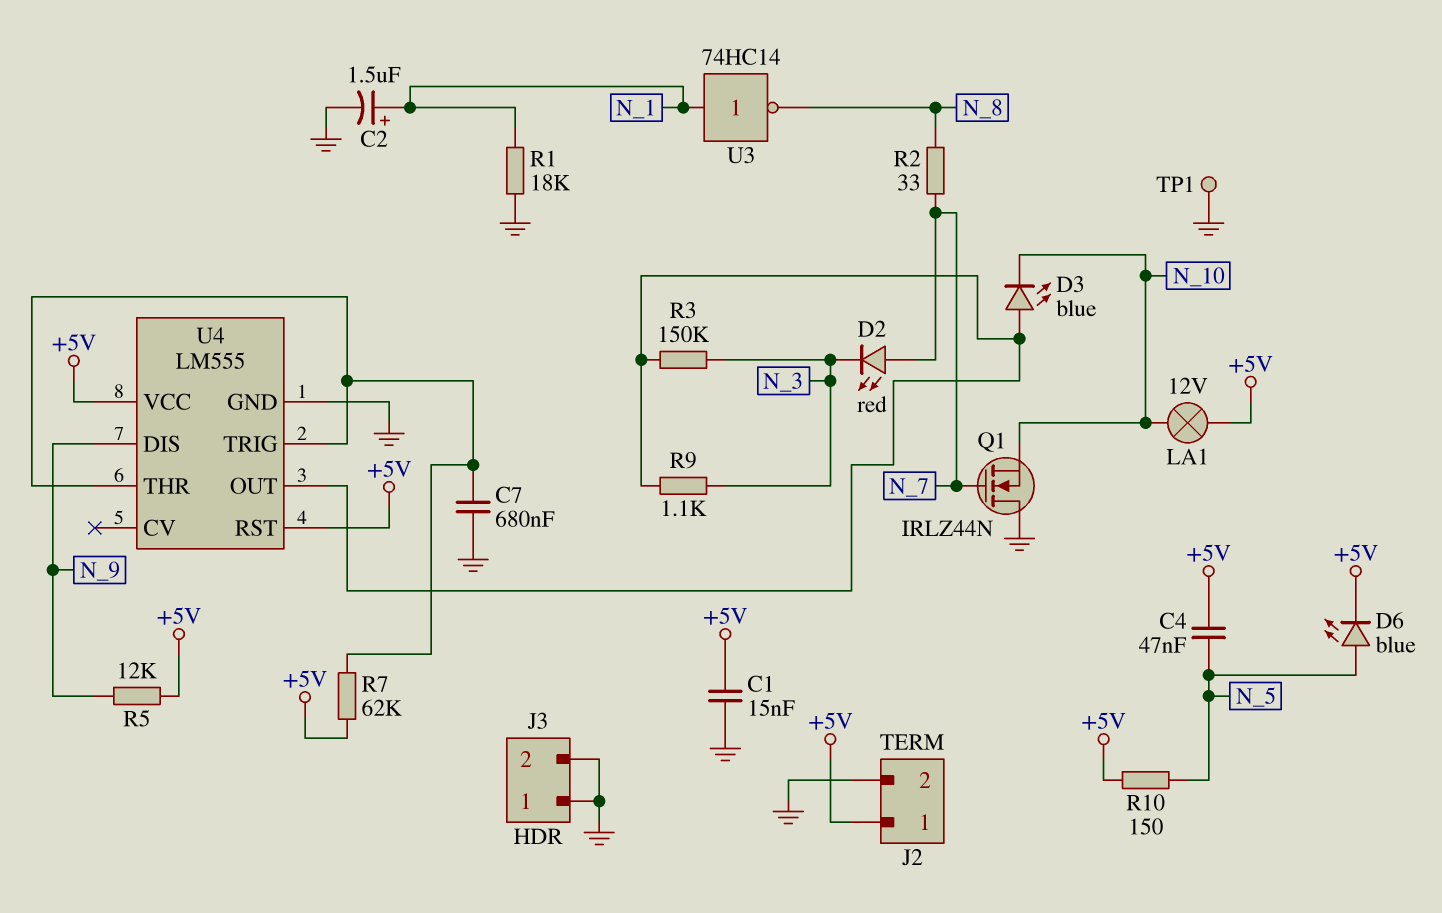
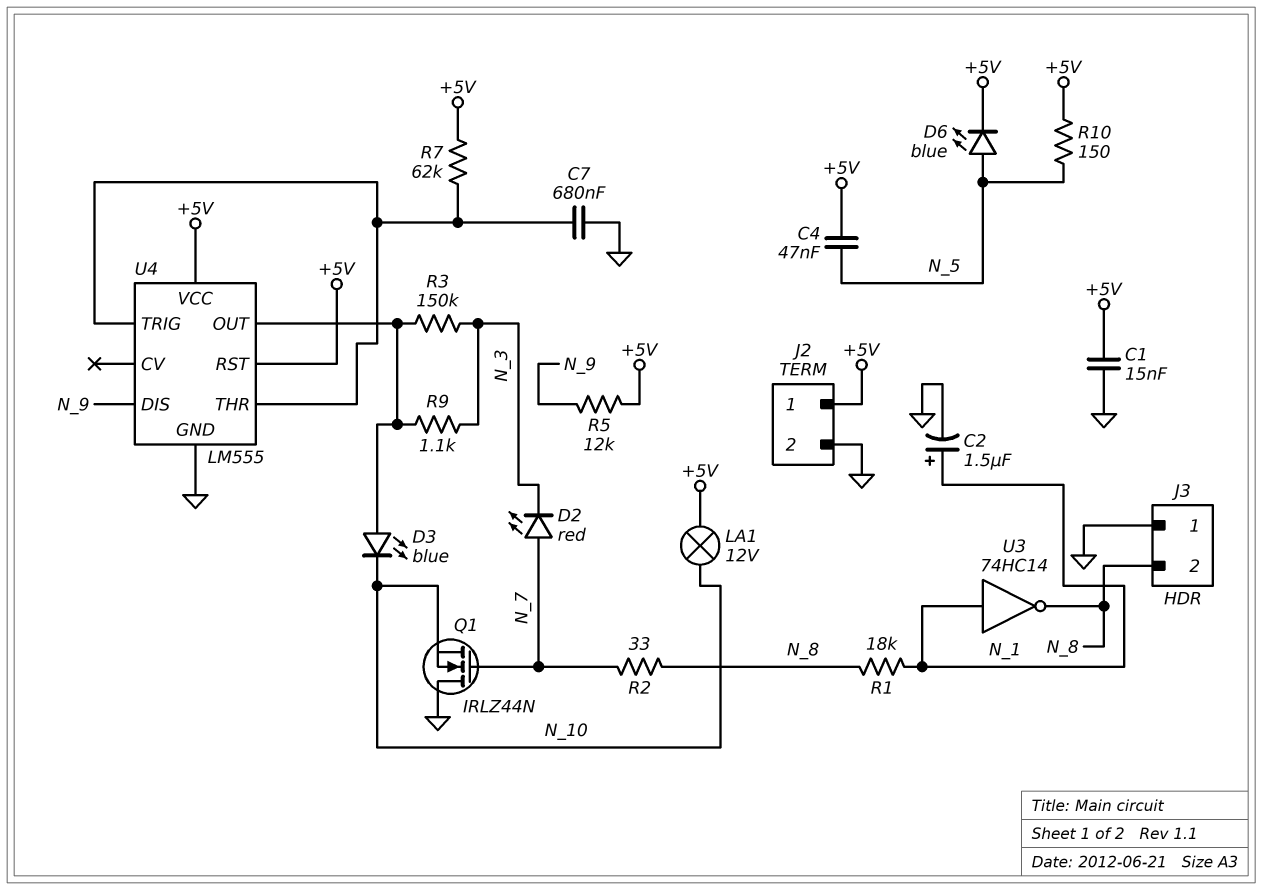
J3 pin 2: GND -> N_8
R1: 18k (GND, N_1) -> 18k (N_1, N_8)
TP1: test point (GND) -> none

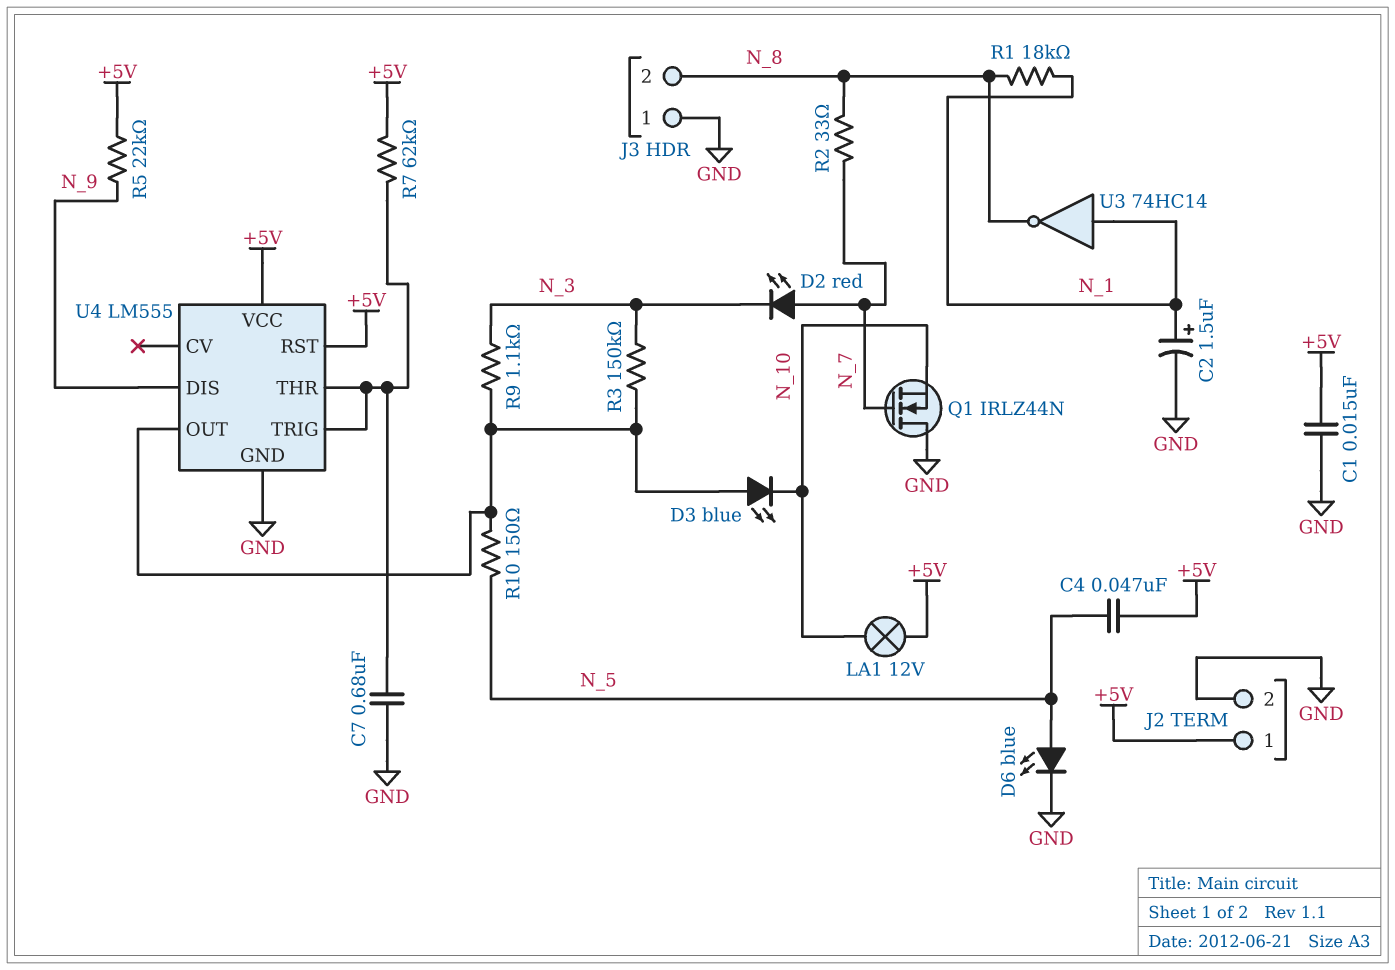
D6: LED blue (A N_5, K +5V) -> LED blue (A N_5, K GND)
R5: 12k (+5V, N_9) -> 22k (+5V, N_9)
R10: 150 (+5V, N_5) -> 150 (N_5, U4/OUT)

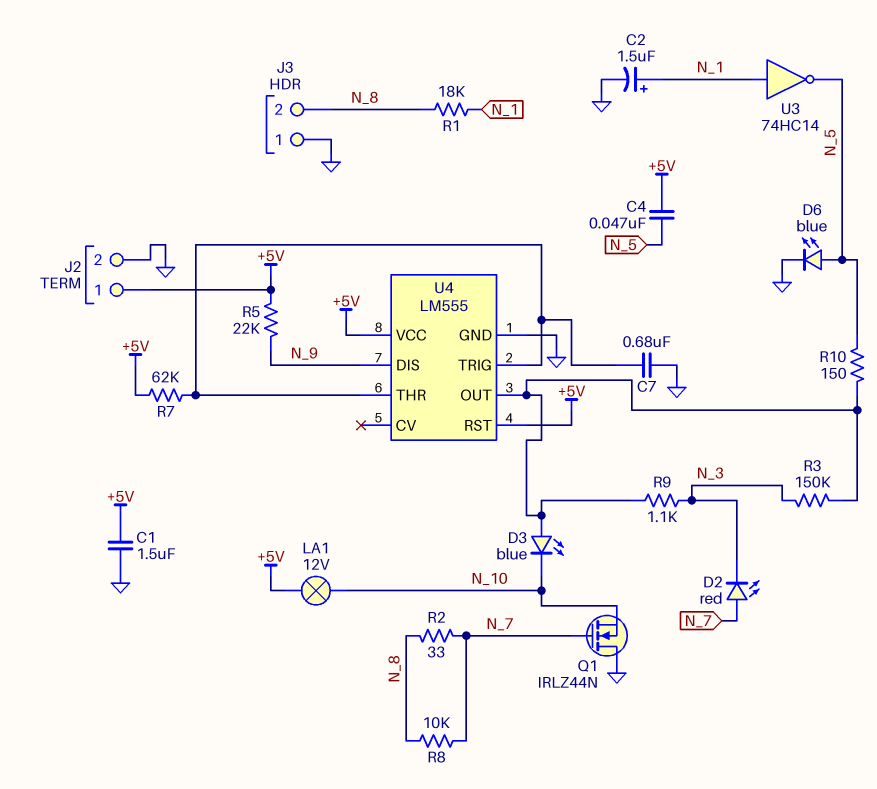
C1: 15nF (+5V, GND) -> 1.5uF (+5V, GND)
R8: none -> 10k (N_7, N_8)
U3: NOT 74HC14 (in N_1, out N_8) -> NOT 74HC14 (in N_1, out N_5)

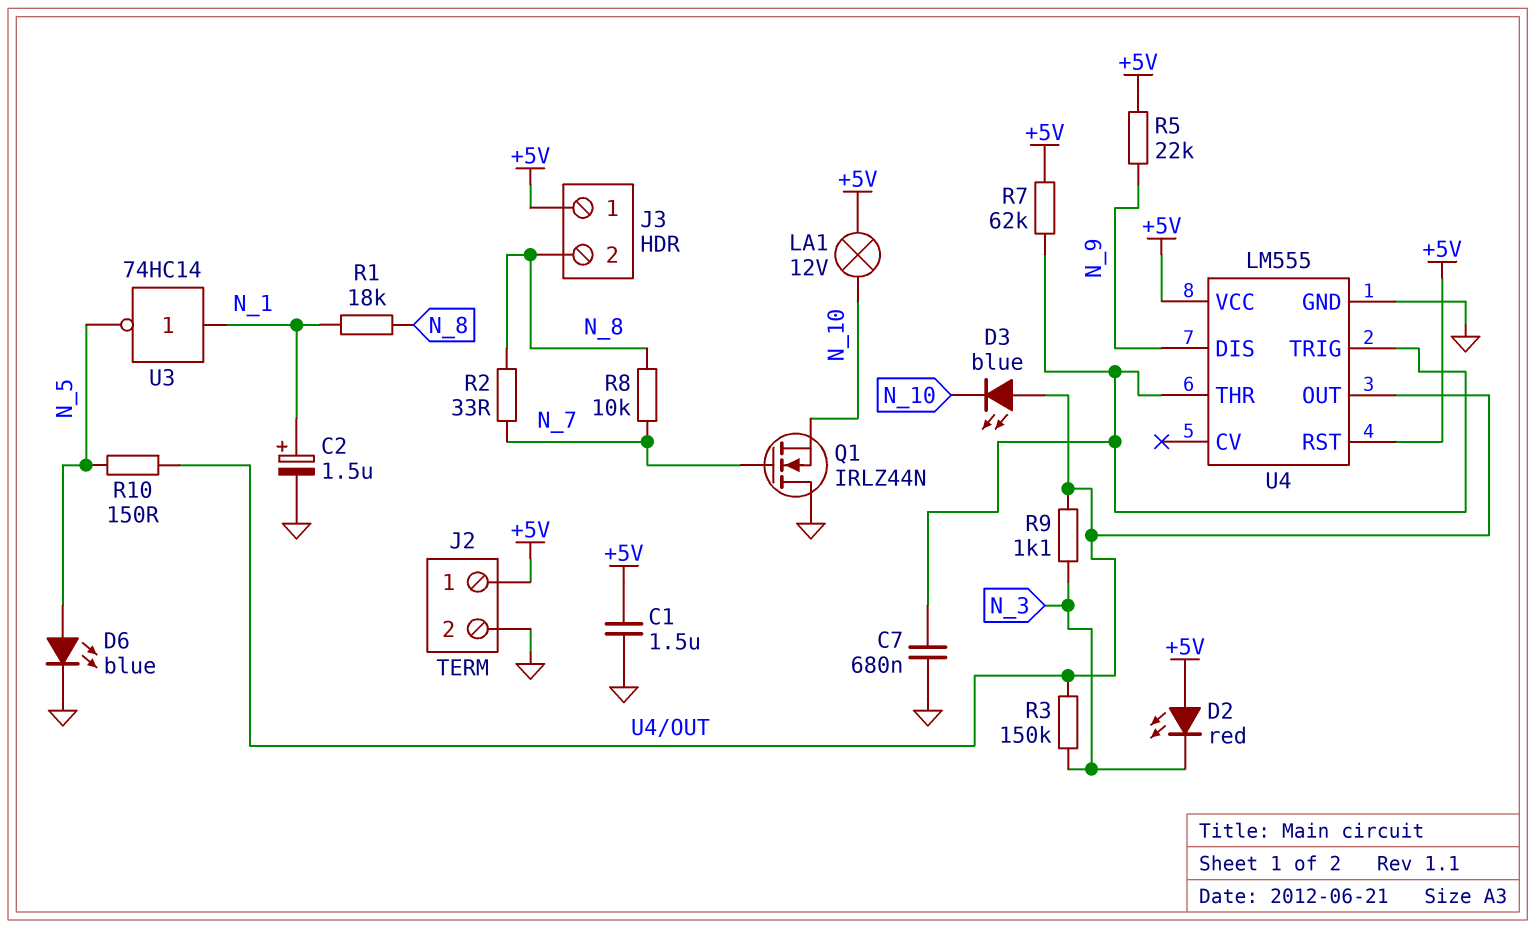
C4: 47nF (+5V, N_5) -> none
D2: LED red (A N_7, K N_3) -> LED red (A +5V, K N_3)
J3 pin 1: GND -> +5V

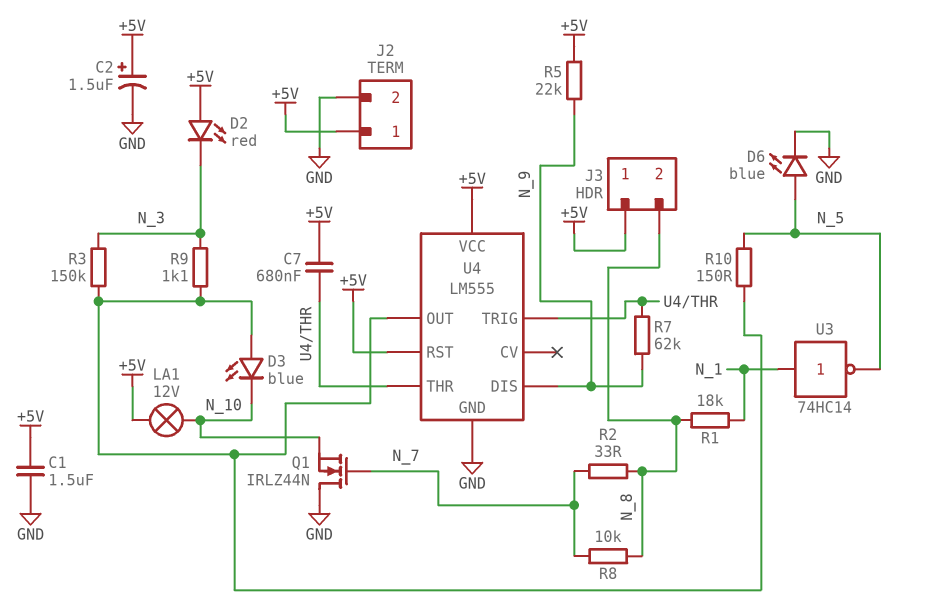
C2: 1.5uF (plus N_1, minus GND) -> 1.5uF (plus +5V, minus GND)
C7: 680nF (GND, U4/THR) -> 680nF (+5V, U4/THR)
R7: 62k (+5V, U4/THR) -> 62k (N_9, U4/THR)

